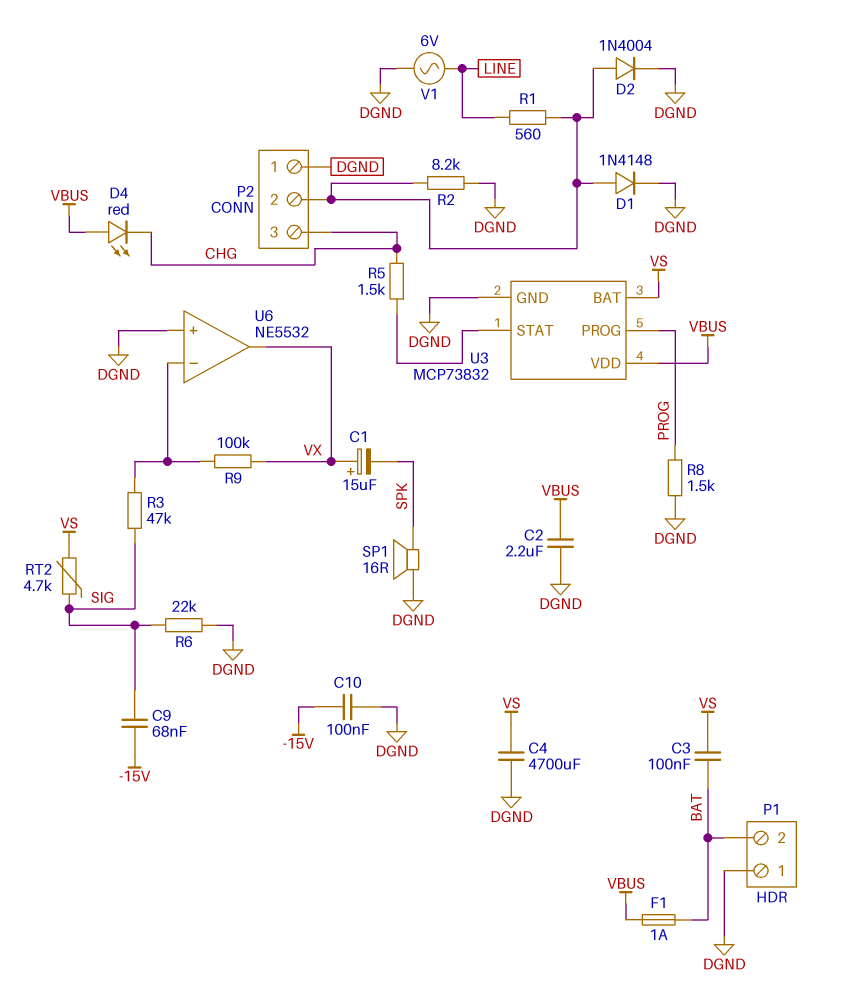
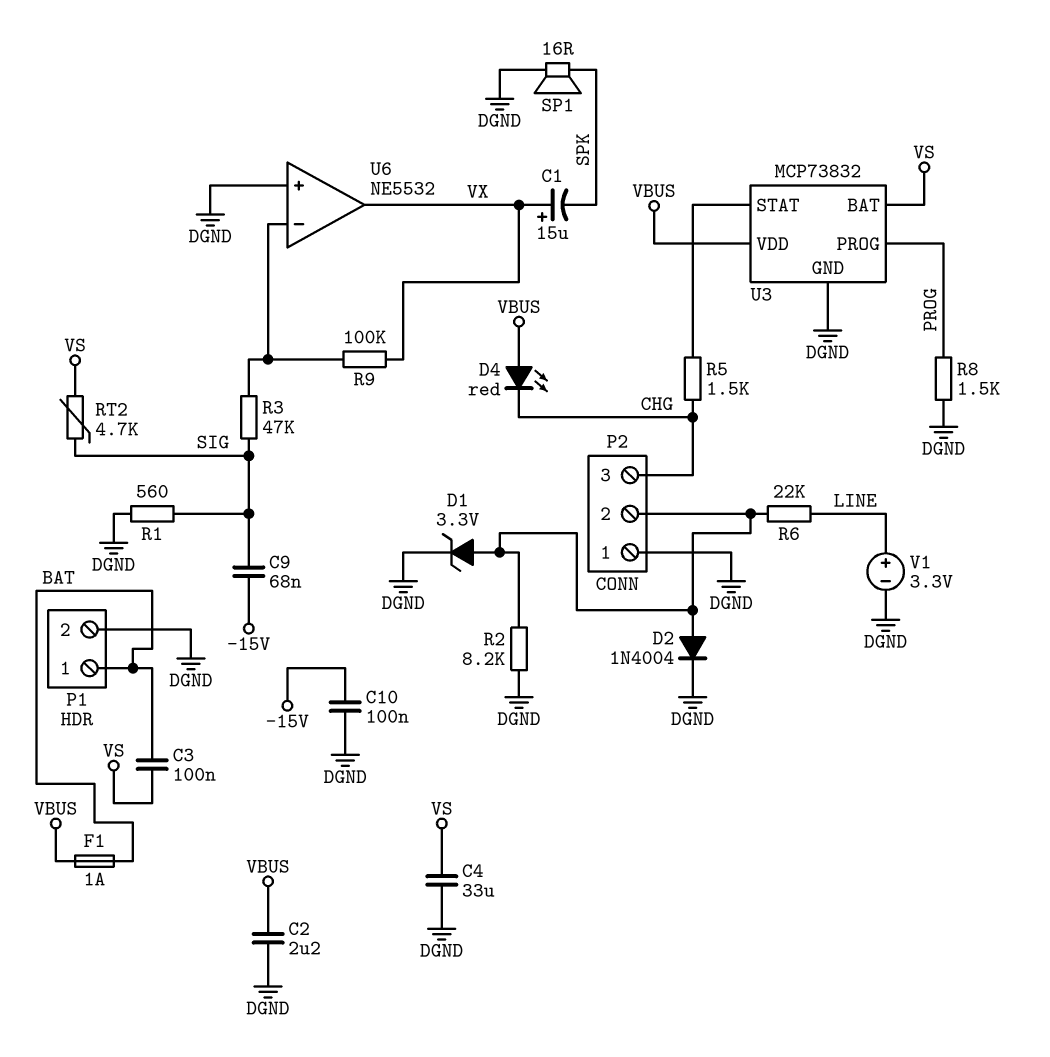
C4: 4700uF (DGND, VS) -> 33uF (DGND, VS)
D1: diode 1N4148 (A P2/2, K DGND) -> zener 3.3V (A P2/2, K DGND)
P1 pin 1: DGND -> BAT
P1 pin 2: BAT -> DGND
R1: 560 (LINE, P2/2) -> 560 (DGND, SIG)
R6: 22k (DGND, SIG) -> 22k (LINE, P2/2)
V1: AC 6V (DGND, LINE) -> 3.3V (plus LINE, minus DGND)

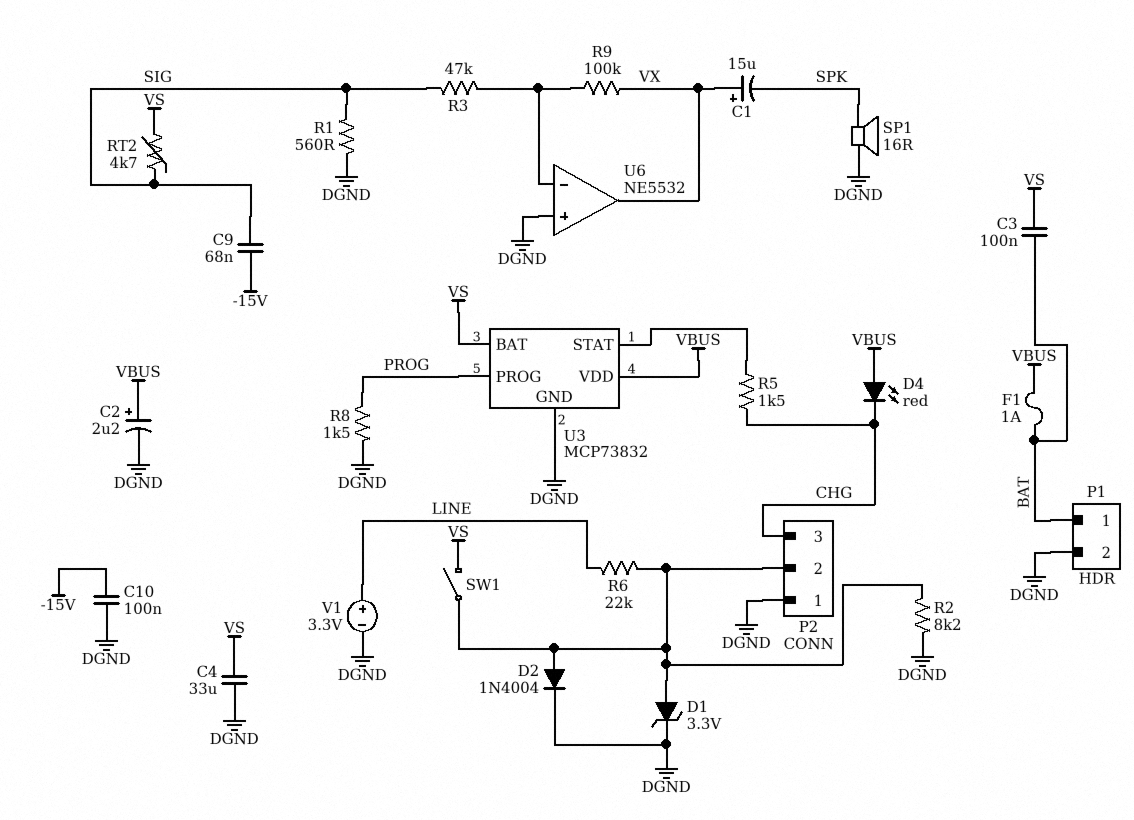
C2: 2.2uF (DGND, VBUS) -> 2.2uF (plus VBUS, minus DGND)
SW1: none -> switch (P2/2, VS)

